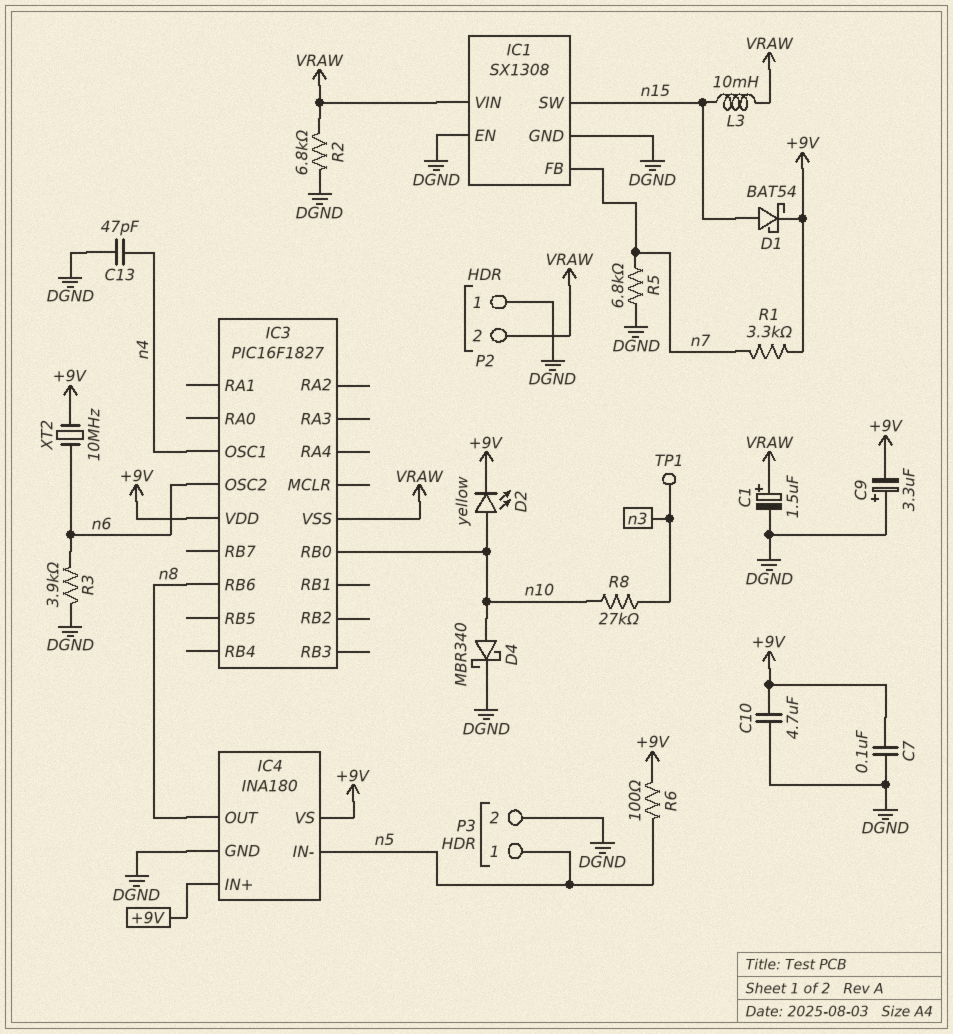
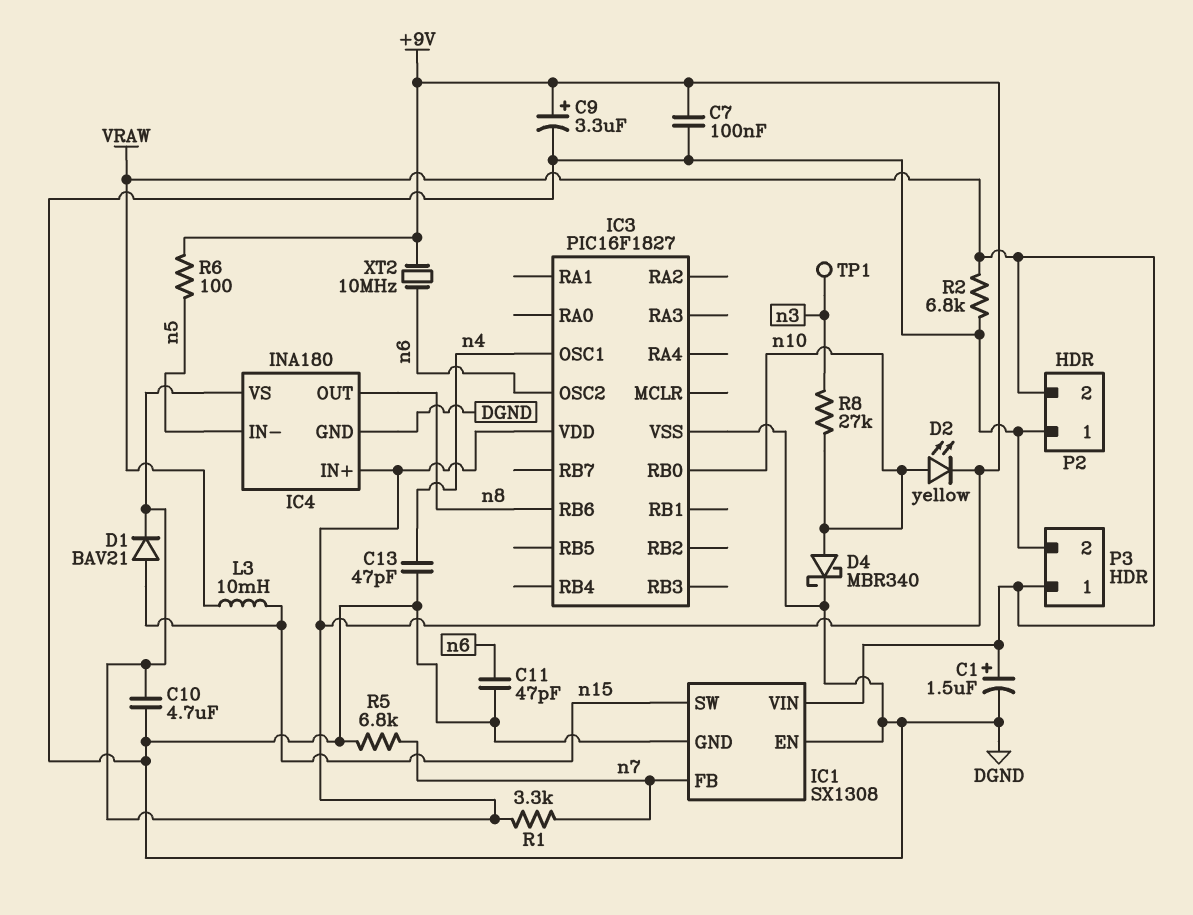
C9: 3.3uF (plus DGND, minus +9V) -> 3.3uF (plus +9V, minus DGND)
C11: none -> 47pF (DGND, n6)
D1: schottky BAT54 (A n15, K +9V) -> diode BAV21 (A n15, K +9V)
IC3 pin VSS: VRAW -> DGND
P3 pin 1: n5 -> VRAW
R3: 3.9k (DGND, n6) -> none

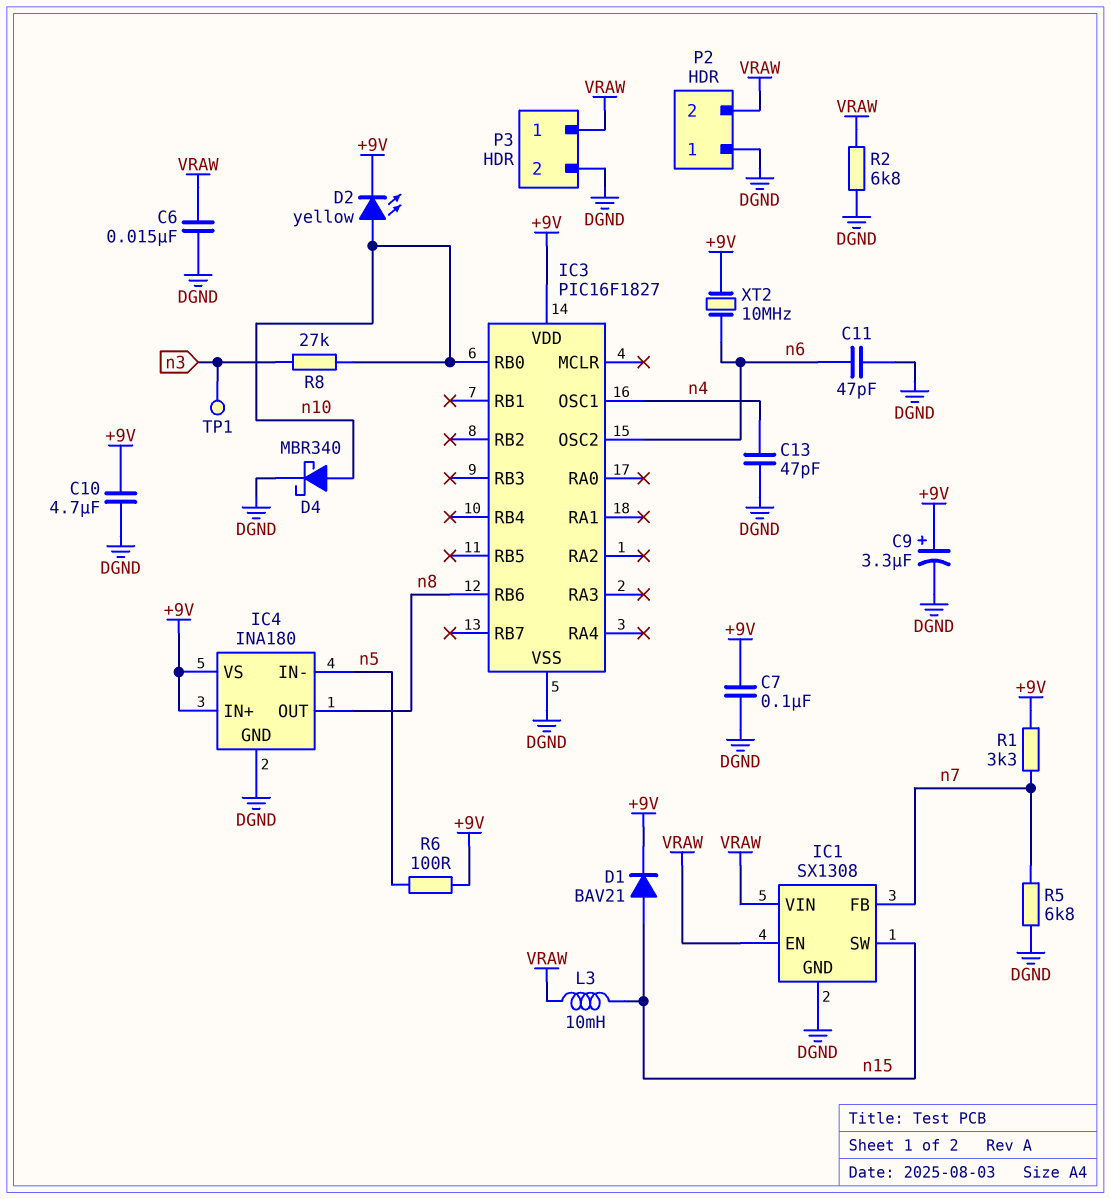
C1: 1.5uF (plus VRAW, minus DGND) -> none
C6: none -> 15nF (DGND, VRAW)
IC1 pin EN: DGND -> VRAW

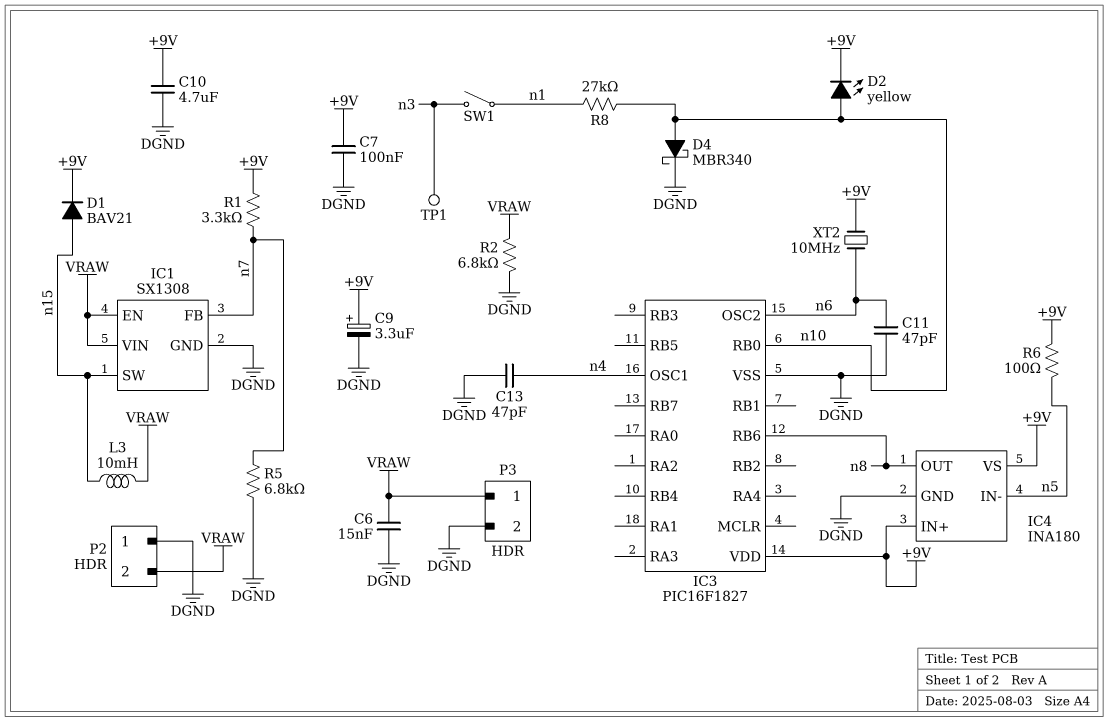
R8: 27k (n3, n10) -> 27k (n1, n10)
SW1: none -> switch (n1, n3)

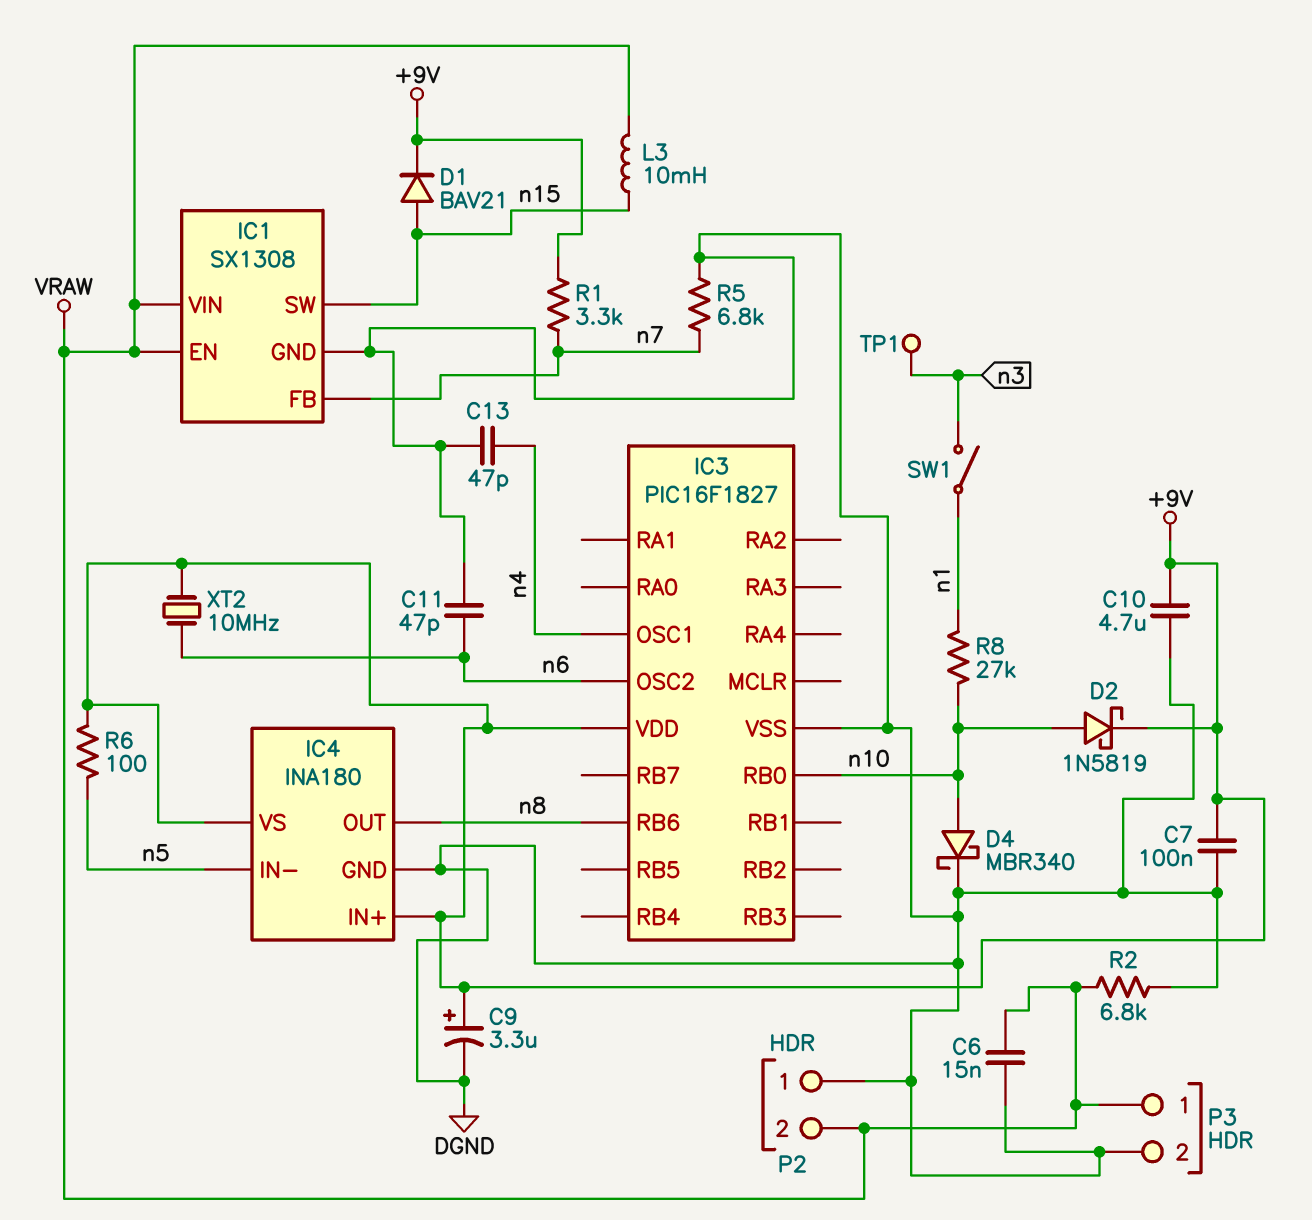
D2: LED yellow (A n10, K +9V) -> schottky 1N5819 (A n10, K +9V)

